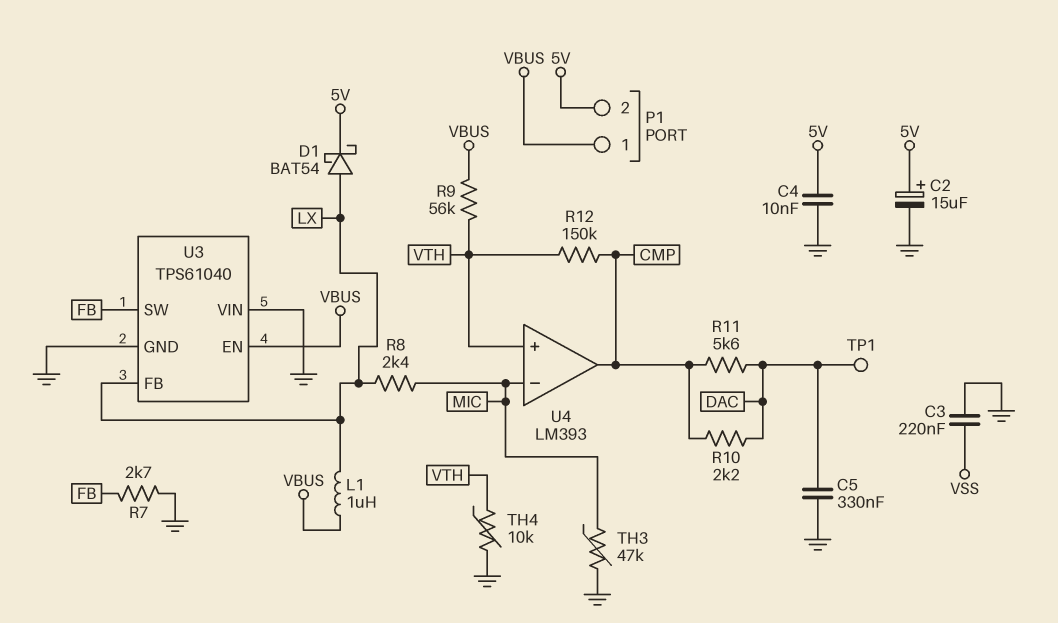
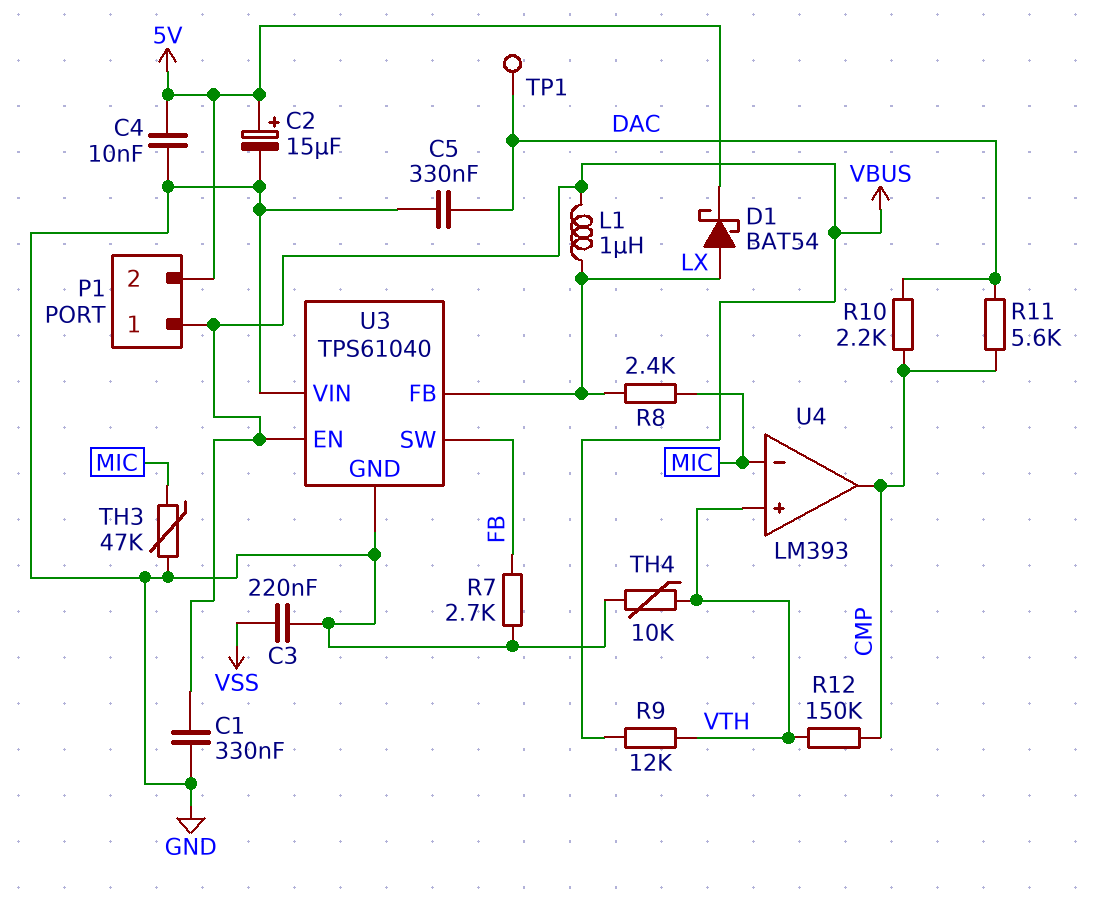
C1: none -> 330nF (GND, VBUS)
R9: 56k (VBUS, VTH) -> 12k (VBUS, VTH)

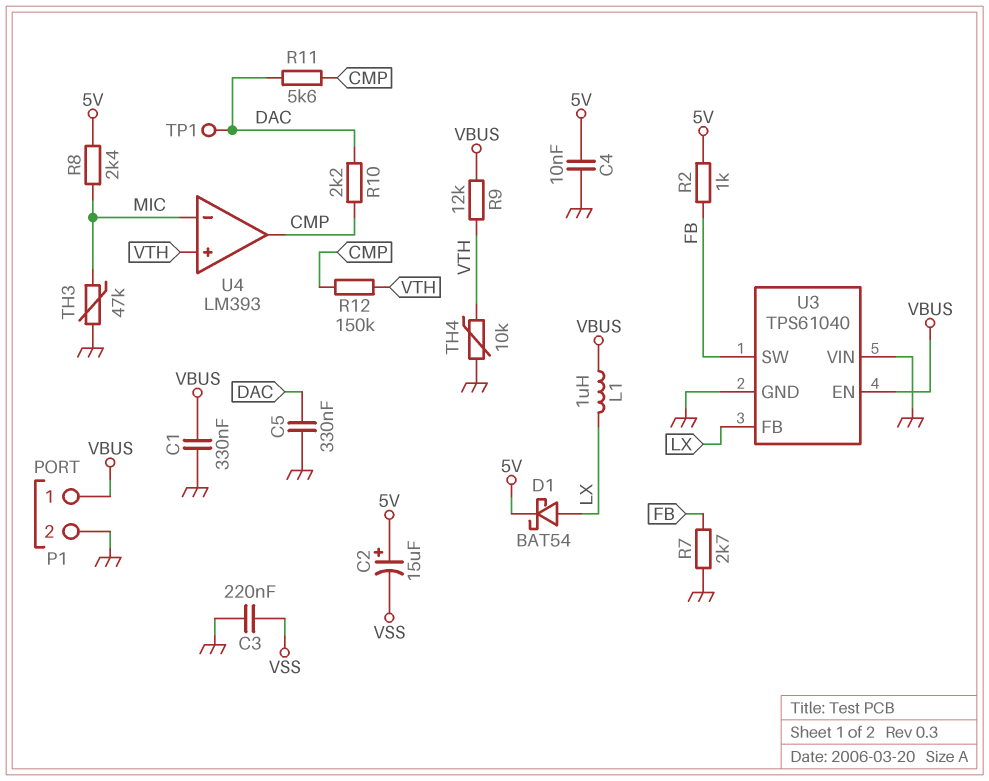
C2: 15uF (plus 5V, minus GND) -> 15uF (plus 5V, minus VSS)
P1 pin 2: 5V -> GND
R2: none -> 1k (5V, FB)
R8: 2.4k (LX, MIC) -> 2.4k (5V, MIC)

